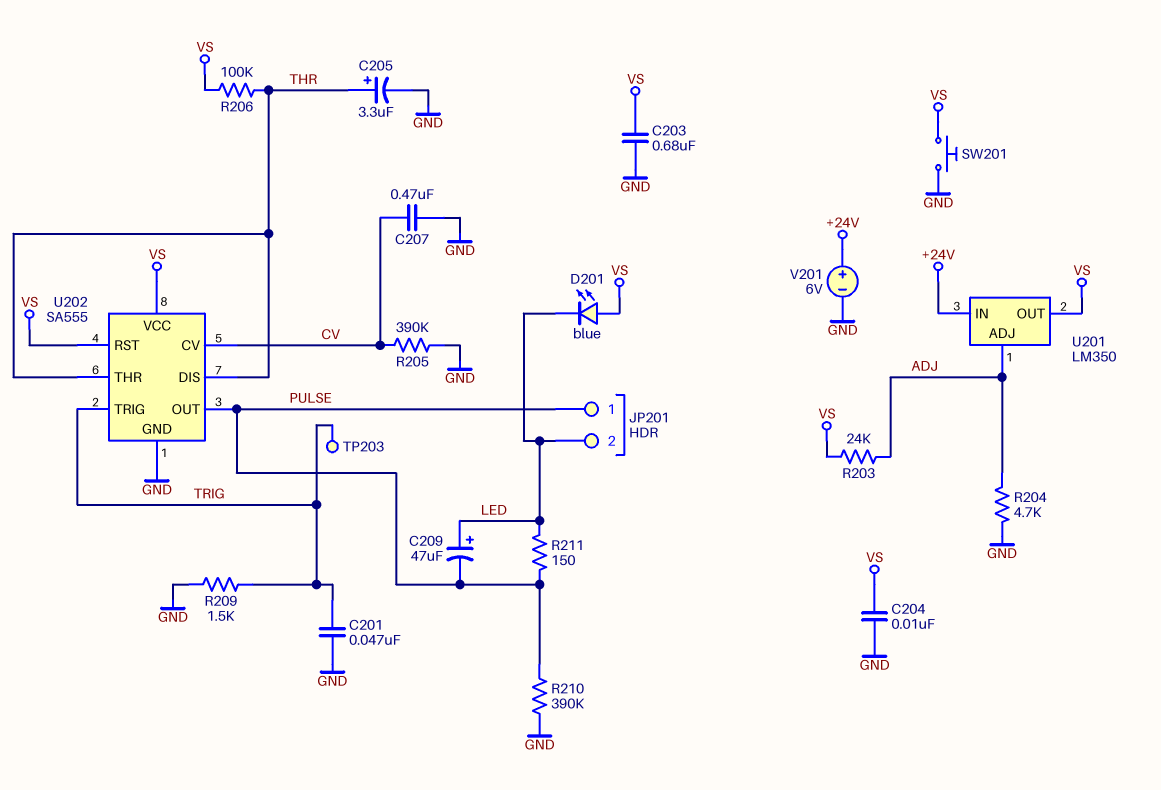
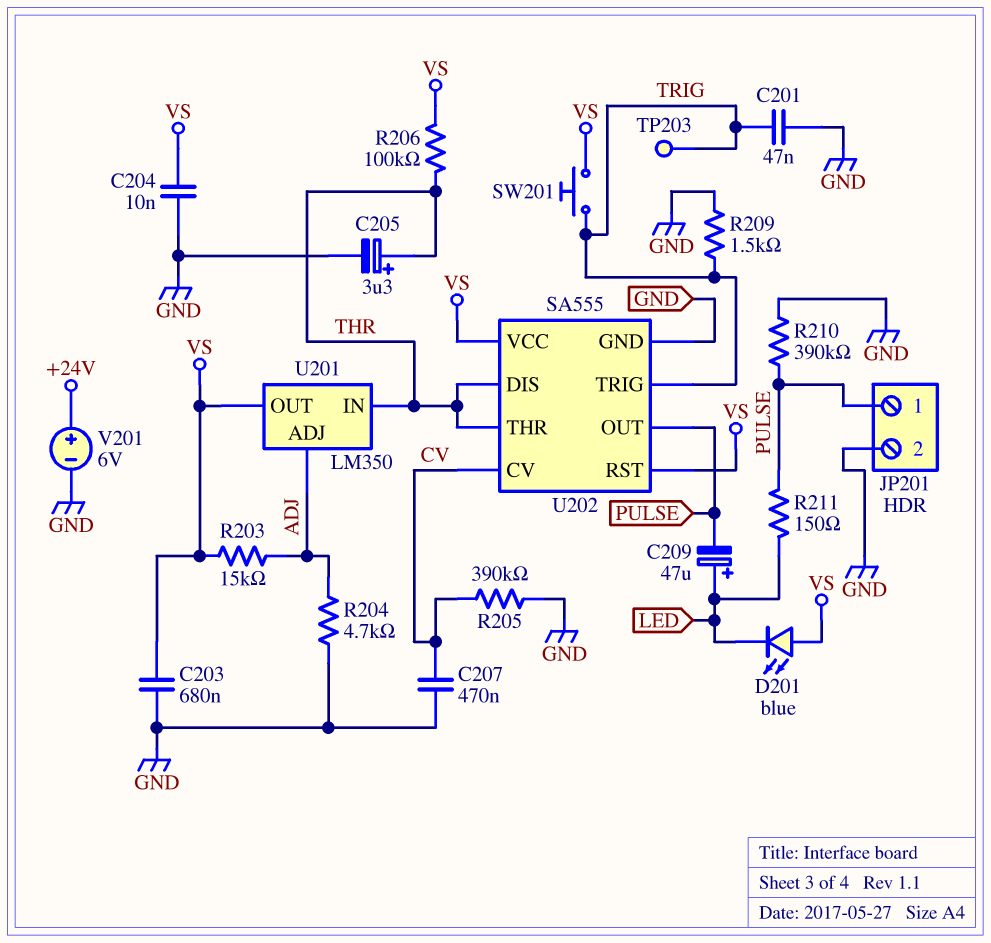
JP201 pin 2: LED -> GND
R203: 24k (ADJ, VS) -> 15k (ADJ, VS)
SW201: button (GND, VS) -> button (TRIG, VS)
U201 pin IN: +24V -> THR

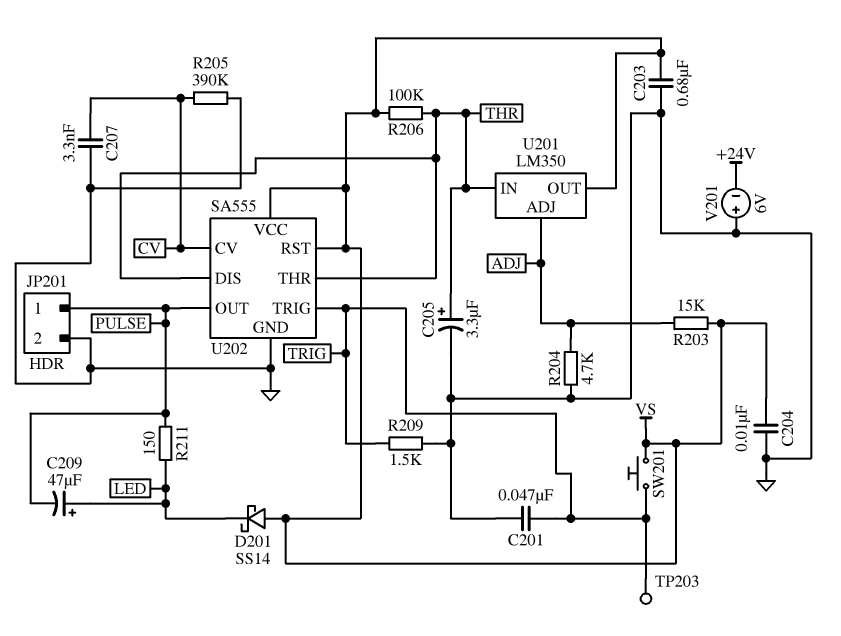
C207: 470nF (CV, GND) -> 3.3nF (CV, GND)
D201: LED blue (A VS, K LED) -> schottky SS14 (A VS, K LED)
R210: 390k (GND, PULSE) -> none
V201: 6V (plus +24V, minus GND) -> 6V (plus GND, minus +24V)

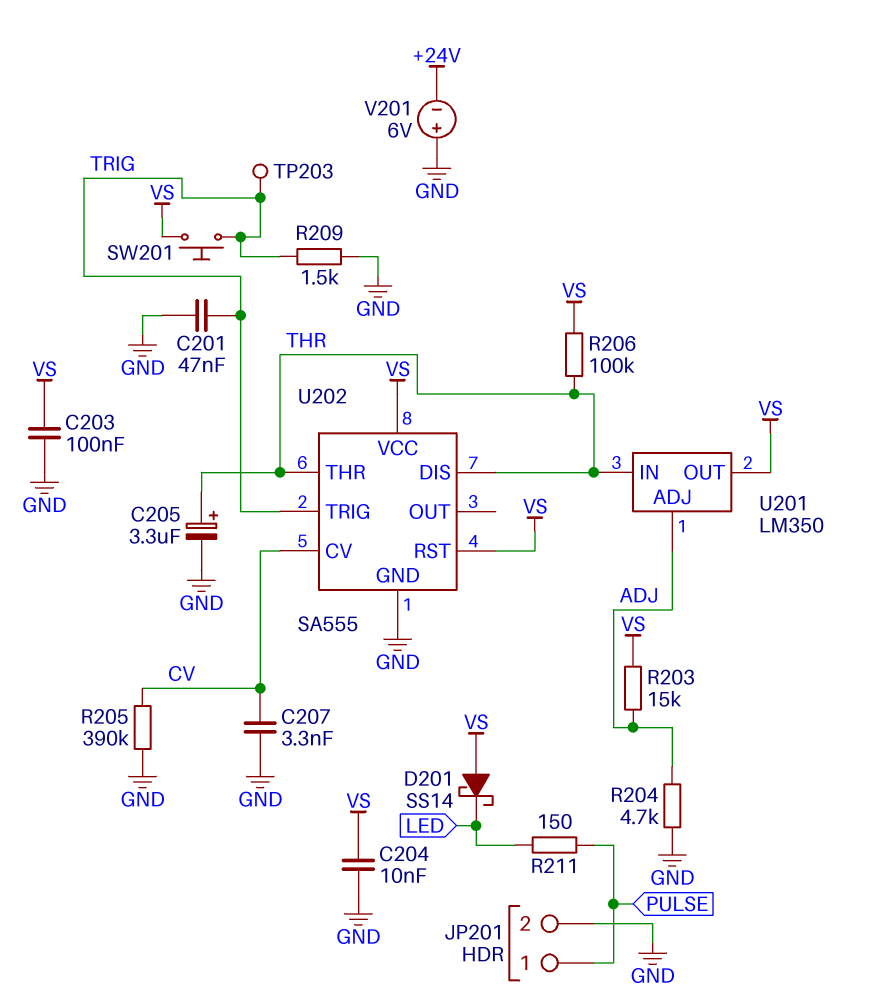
C203: 680nF (GND, VS) -> 100nF (GND, VS)
C209: 47uF (plus LED, minus PULSE) -> none
U202 pin OUT: PULSE -> none

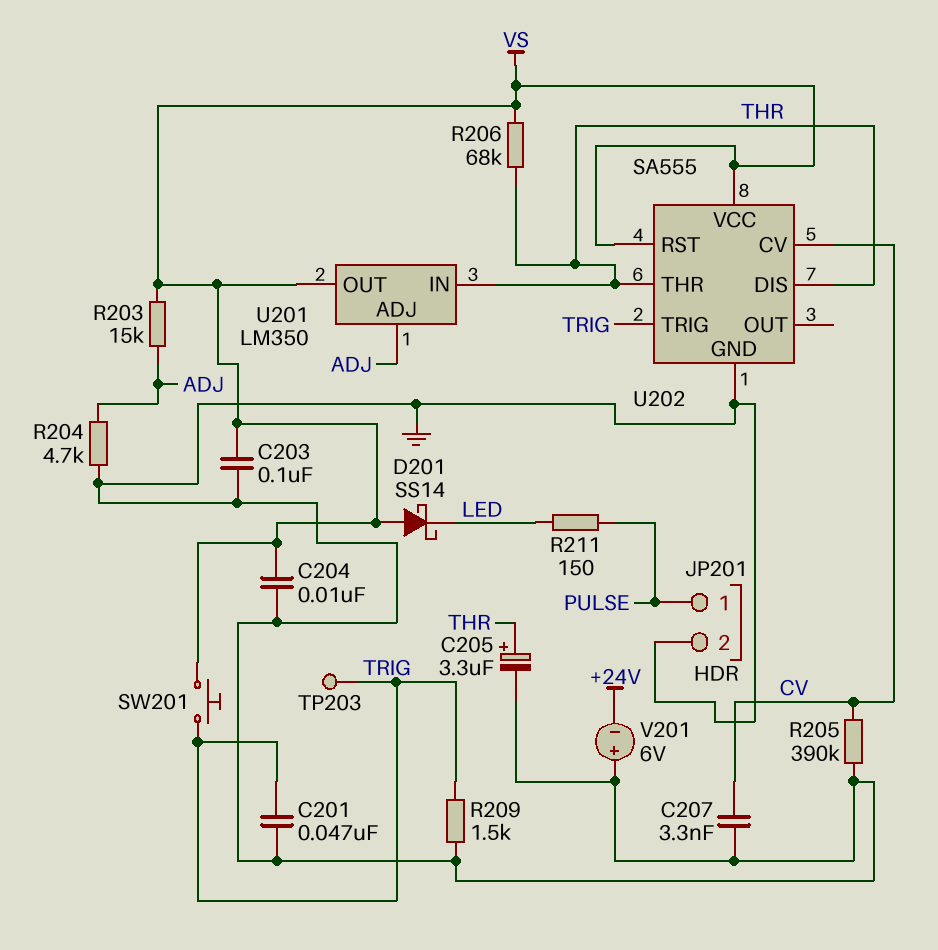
R206: 100k (THR, VS) -> 68k (THR, VS)

